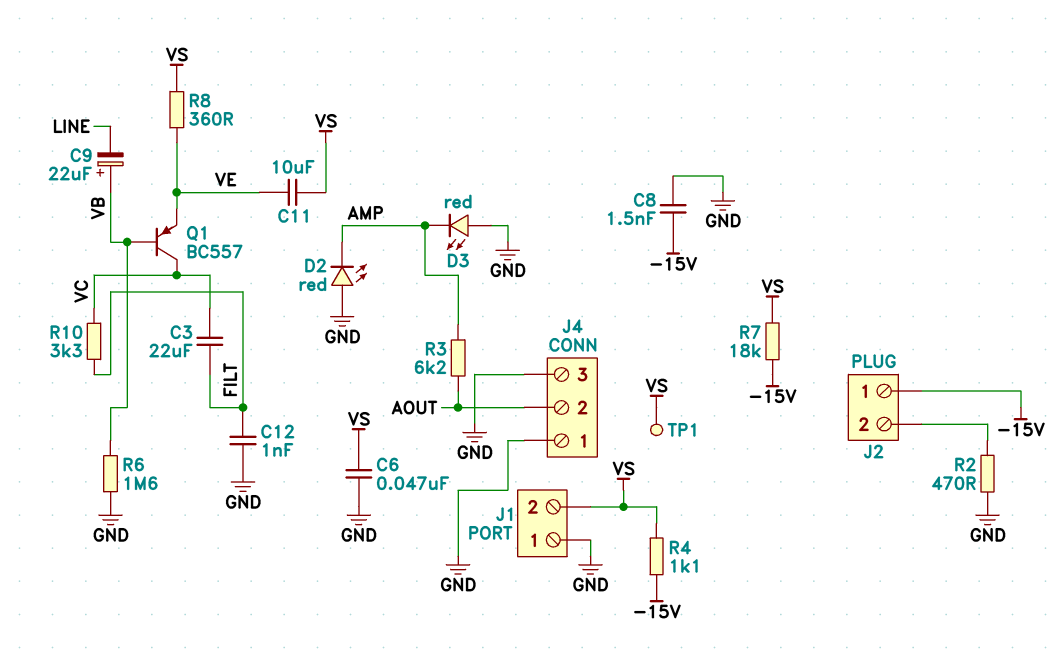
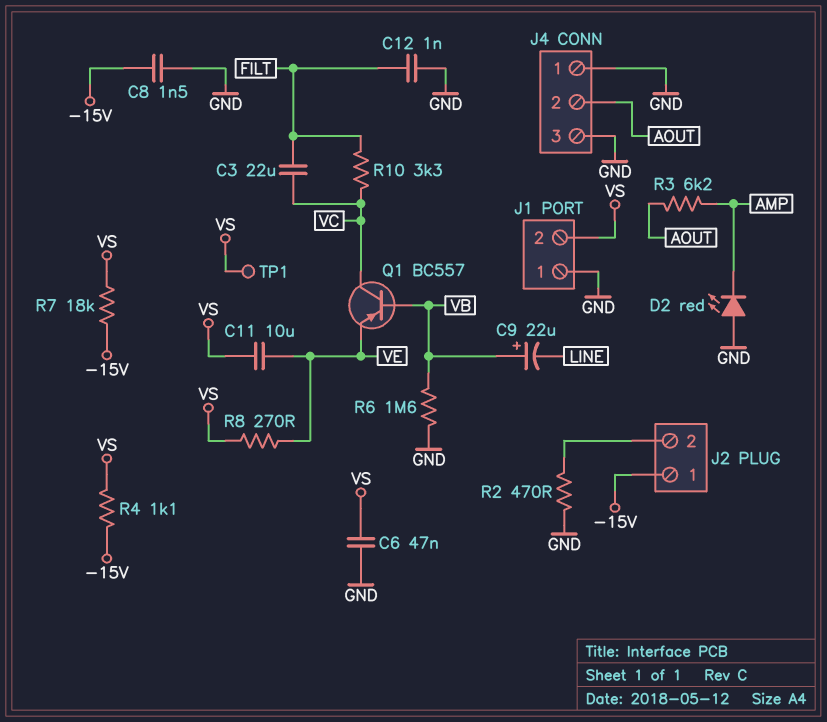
D3: LED red (A GND, K AMP) -> none
R8: 360 (VE, VS) -> 270 (VE, VS)

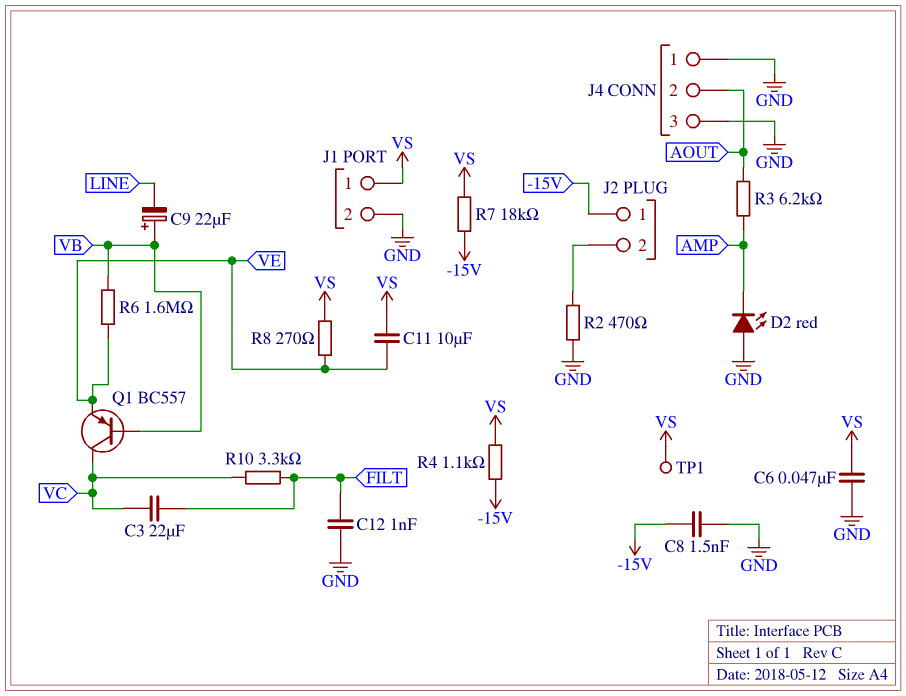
J1 pin 1: GND -> VS
J1 pin 2: VS -> GND
R6: 1.6M (GND, VB) -> 1.6M (VB, VE)

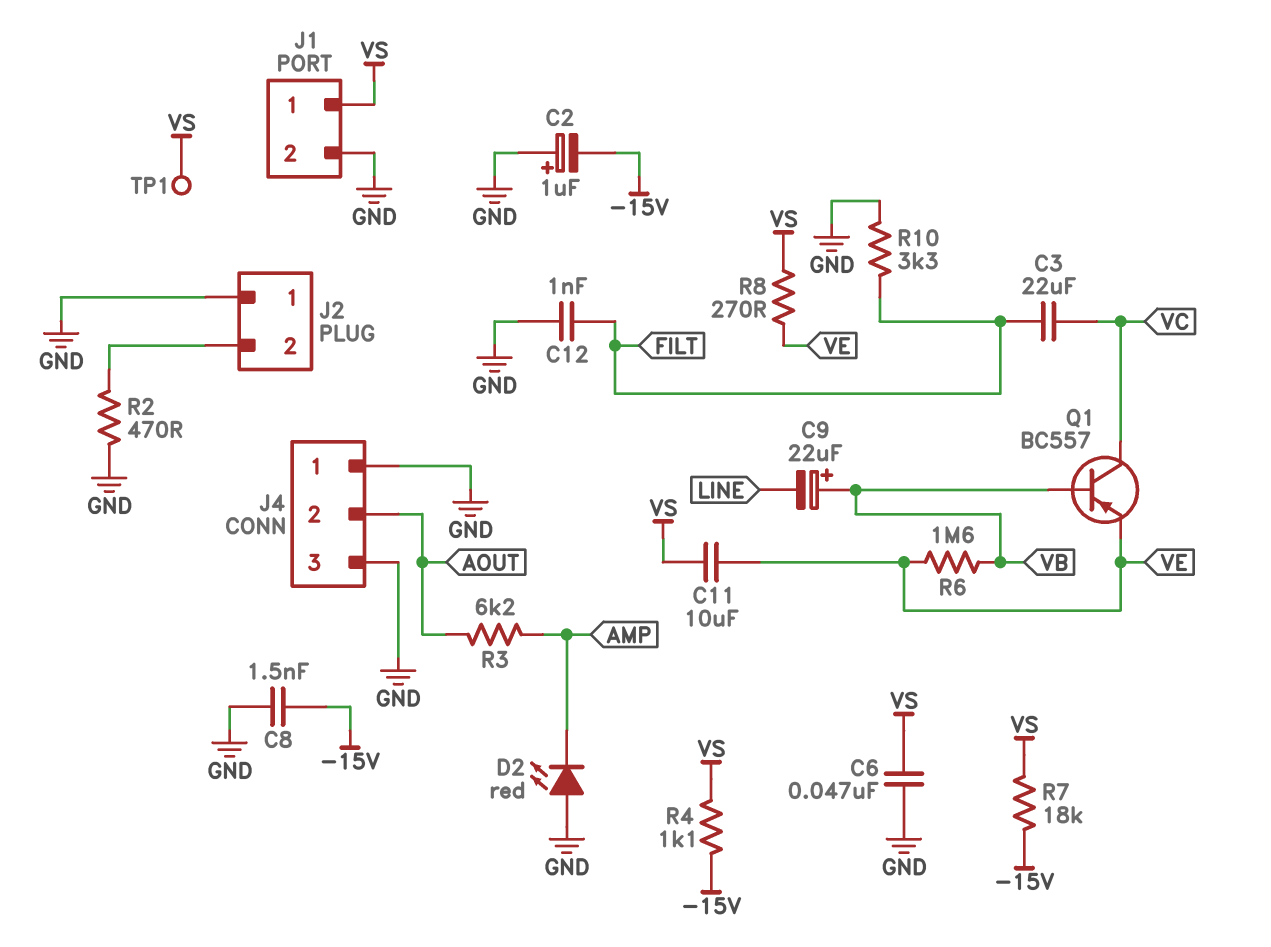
C2: none -> 1uF (plus GND, minus -15V)
J2 pin 1: -15V -> GND
R10: 3.3k (FILT, VC) -> 3.3k (FILT, GND)

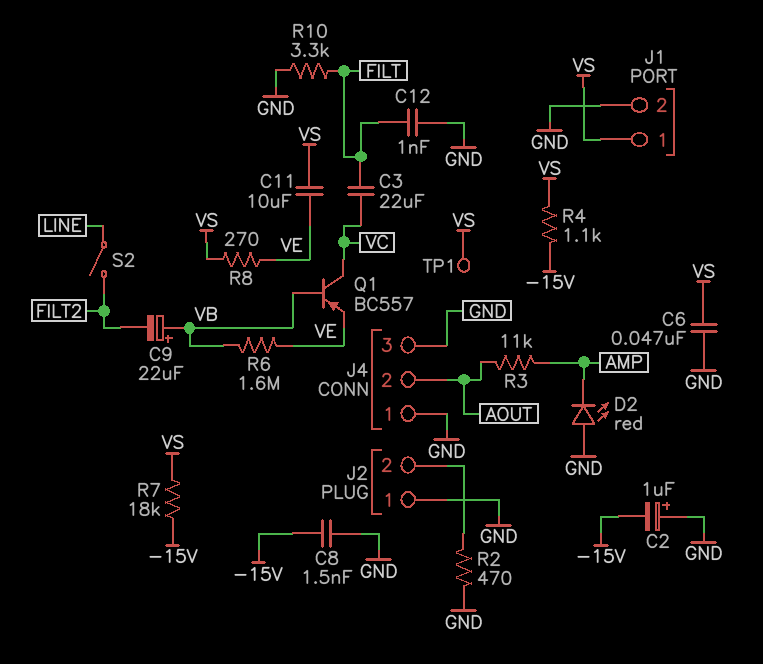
C9: 22uF (plus VB, minus LINE) -> 22uF (plus VB, minus FILT2)
R3: 6.2k (AMP, AOUT) -> 11k (AMP, AOUT)
S2: none -> switch (FILT2, LINE)

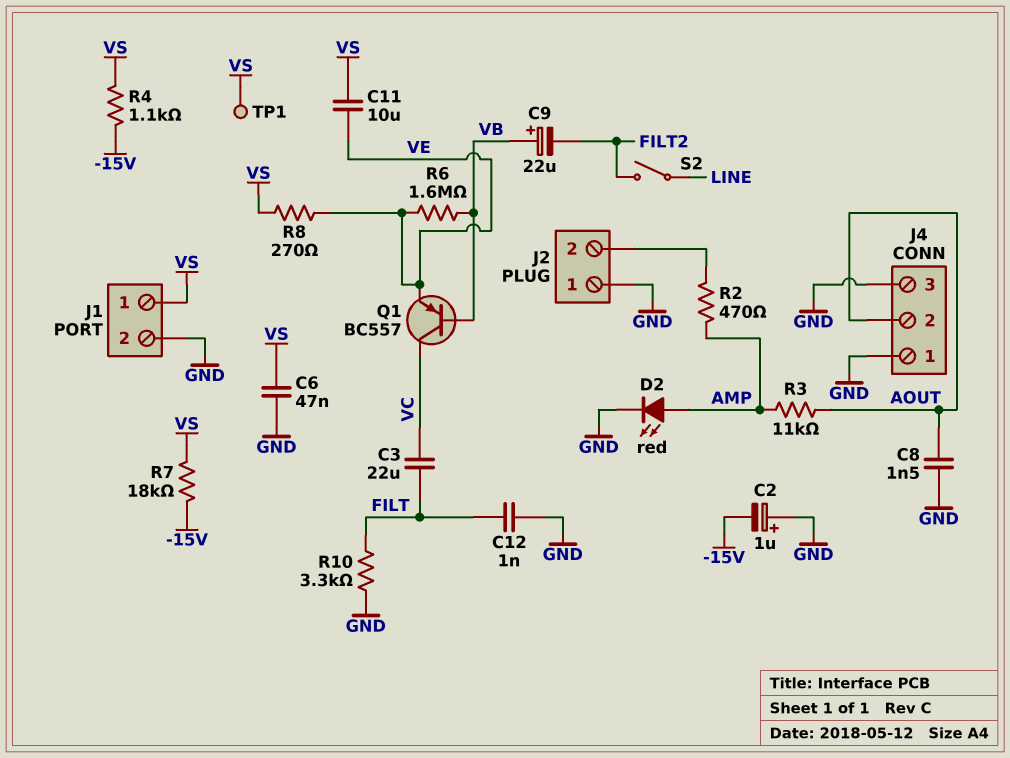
C8: 1.5nF (-15V, GND) -> 1.5nF (AOUT, GND)
D2: LED red (A GND, K AMP) -> LED red (A AMP, K GND)
R2: 470 (GND, J2/2) -> 470 (AMP, J2/2)

